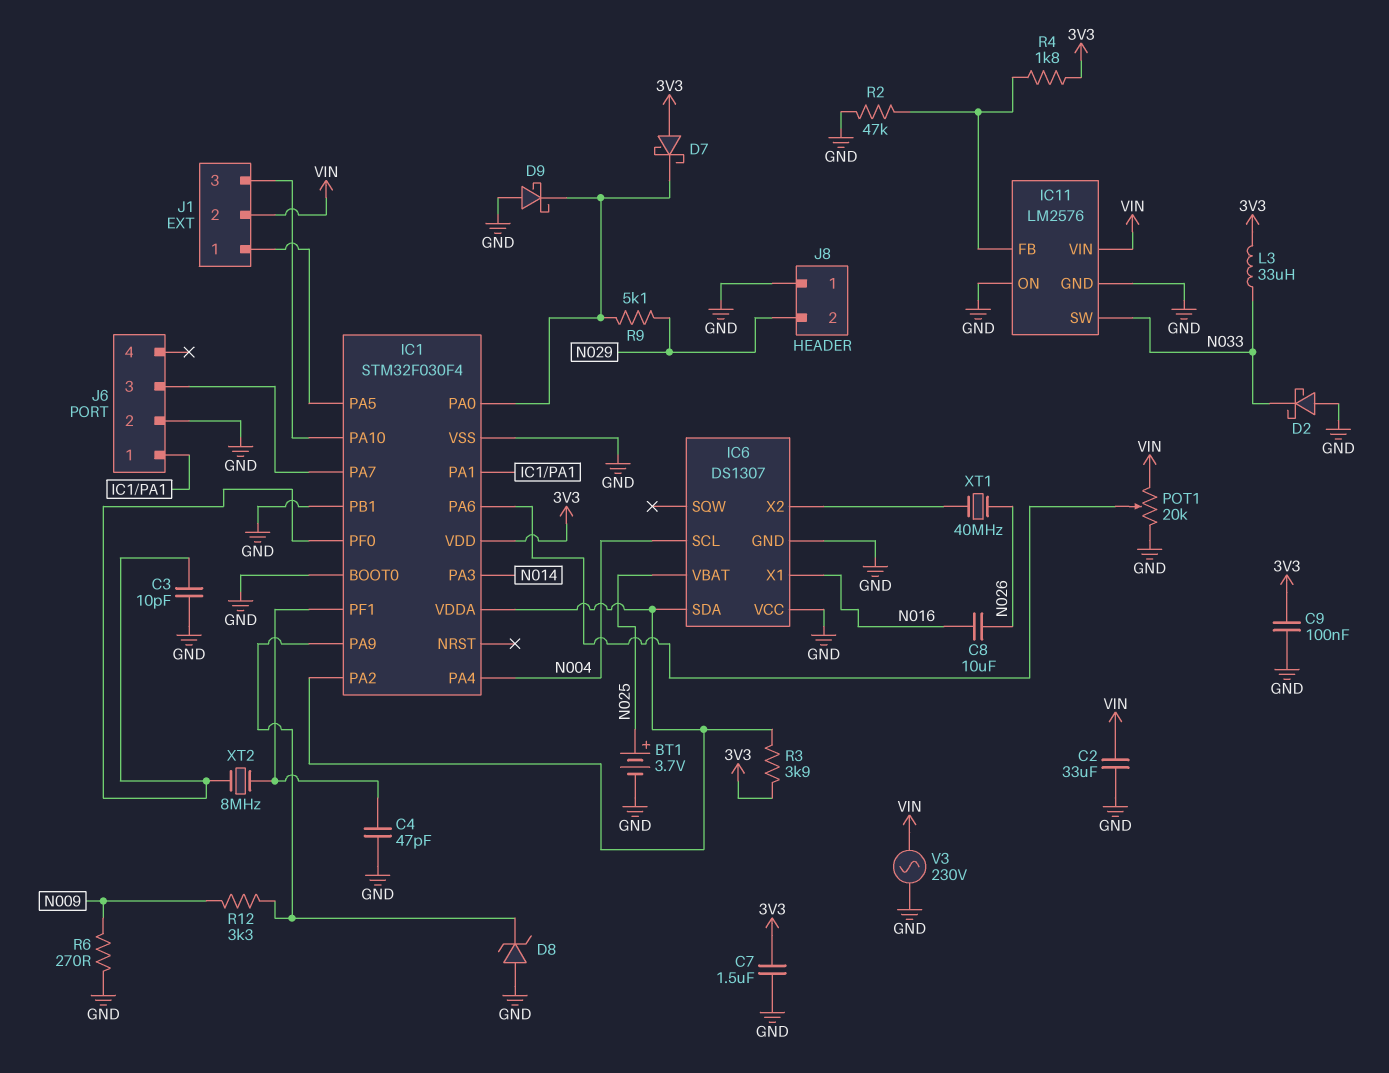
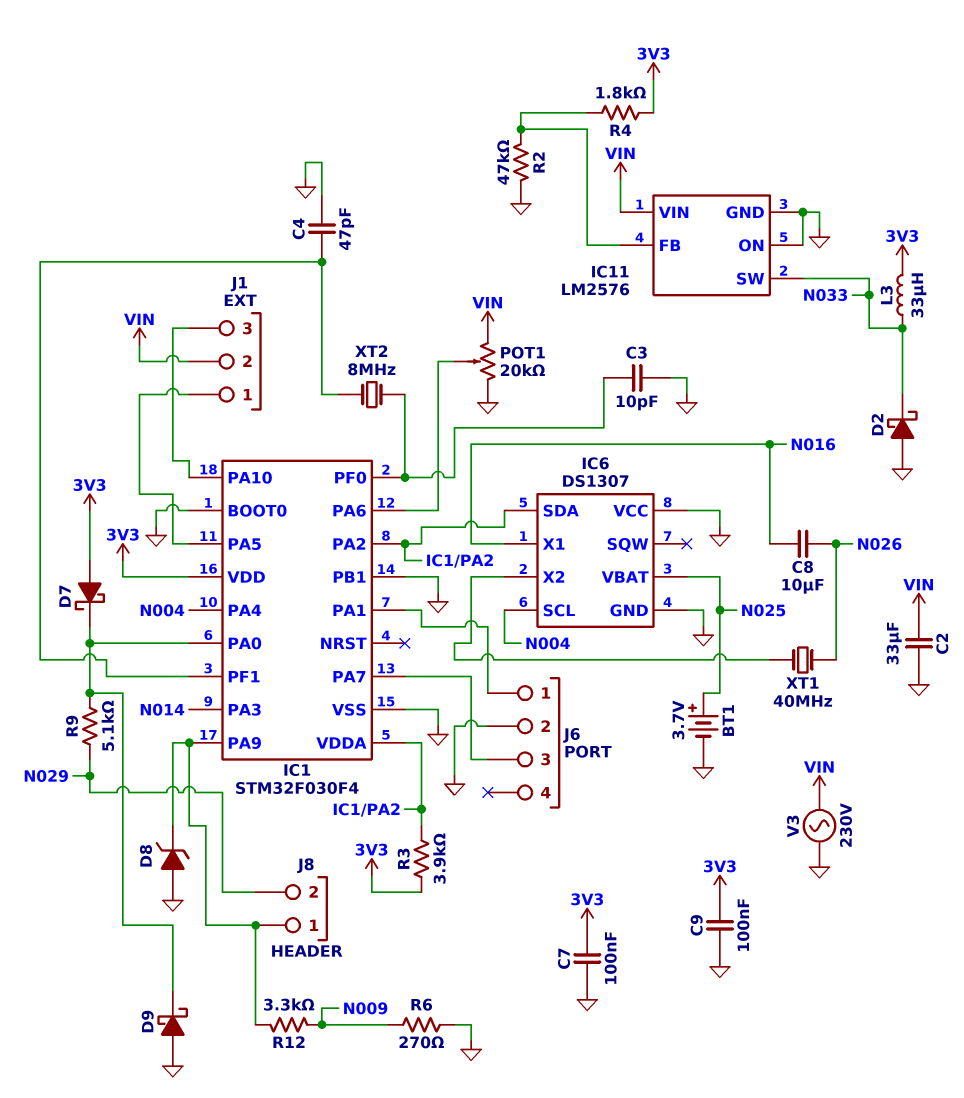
C7: 1.5uF (3V3, GND) -> 100nF (3V3, GND)
J8 pin 1: GND -> IC1/PA9

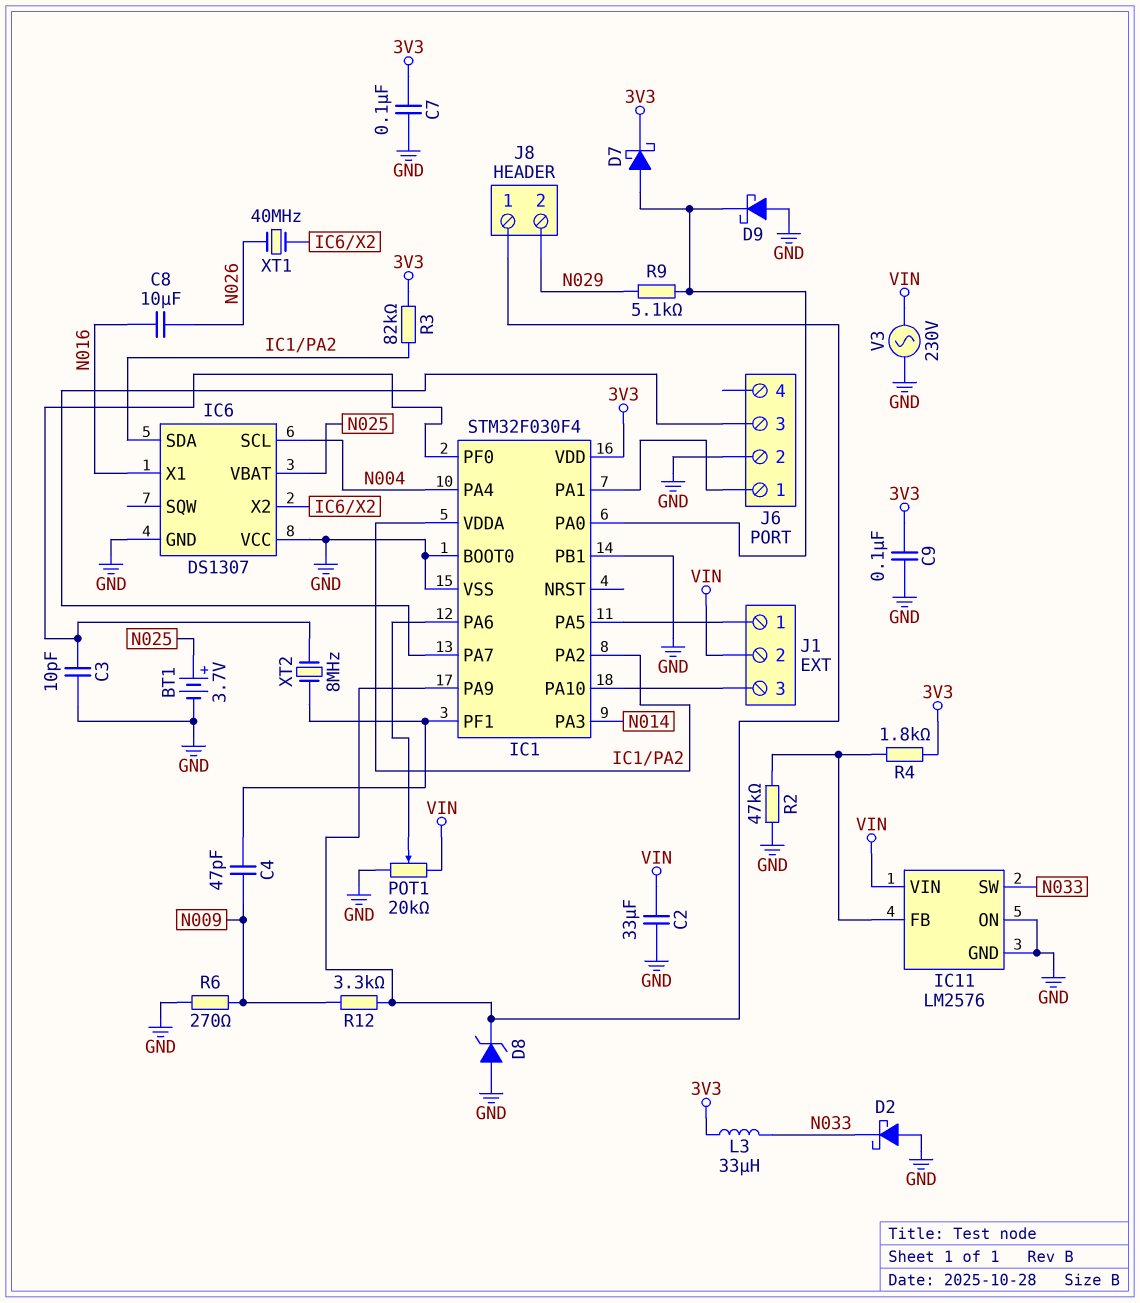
C4: 47pF (GND, IC1/PF1) -> 47pF (IC1/PF1, N009)
D7: schottky (A 3V3, K IC1/PA0) -> schottky (A IC1/PA0, K 3V3)
R3: 3.9k (3V3, IC1/PA2) -> 82k (3V3, IC1/PA2)

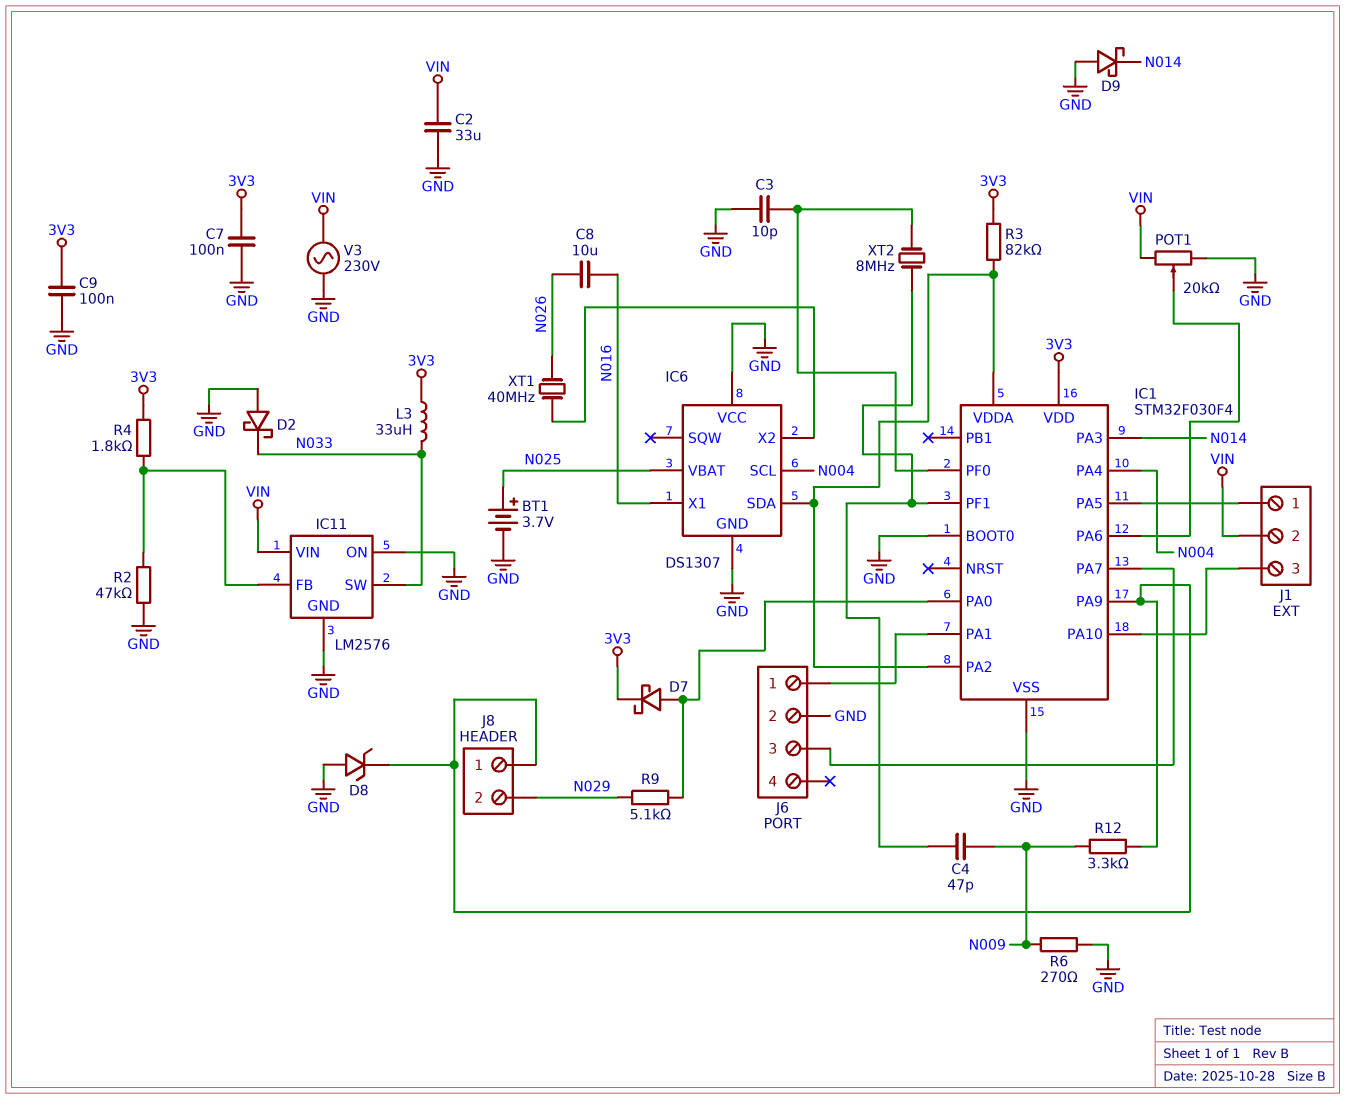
D9: schottky (A GND, K IC1/PA0) -> schottky (A GND, K N014)
IC1 pin PB1: GND -> none

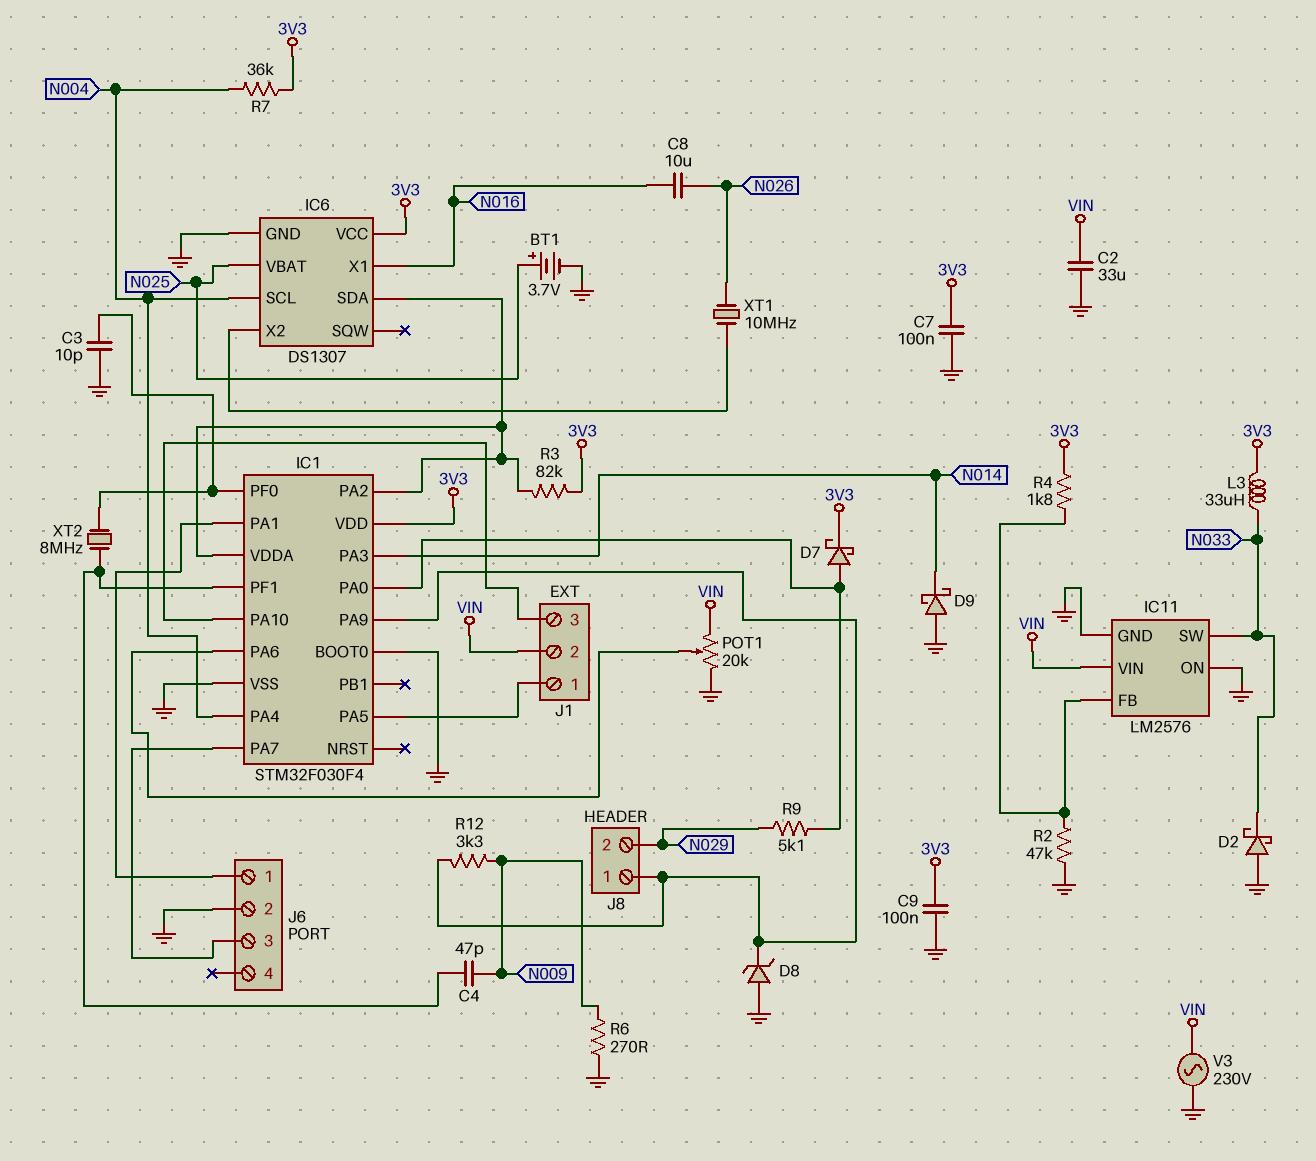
IC6 pin VCC: GND -> 3V3
R7: none -> 36k (3V3, N004)
XT1: 40MHz (IC6/X2, N026) -> 10MHz (IC6/X2, N026)

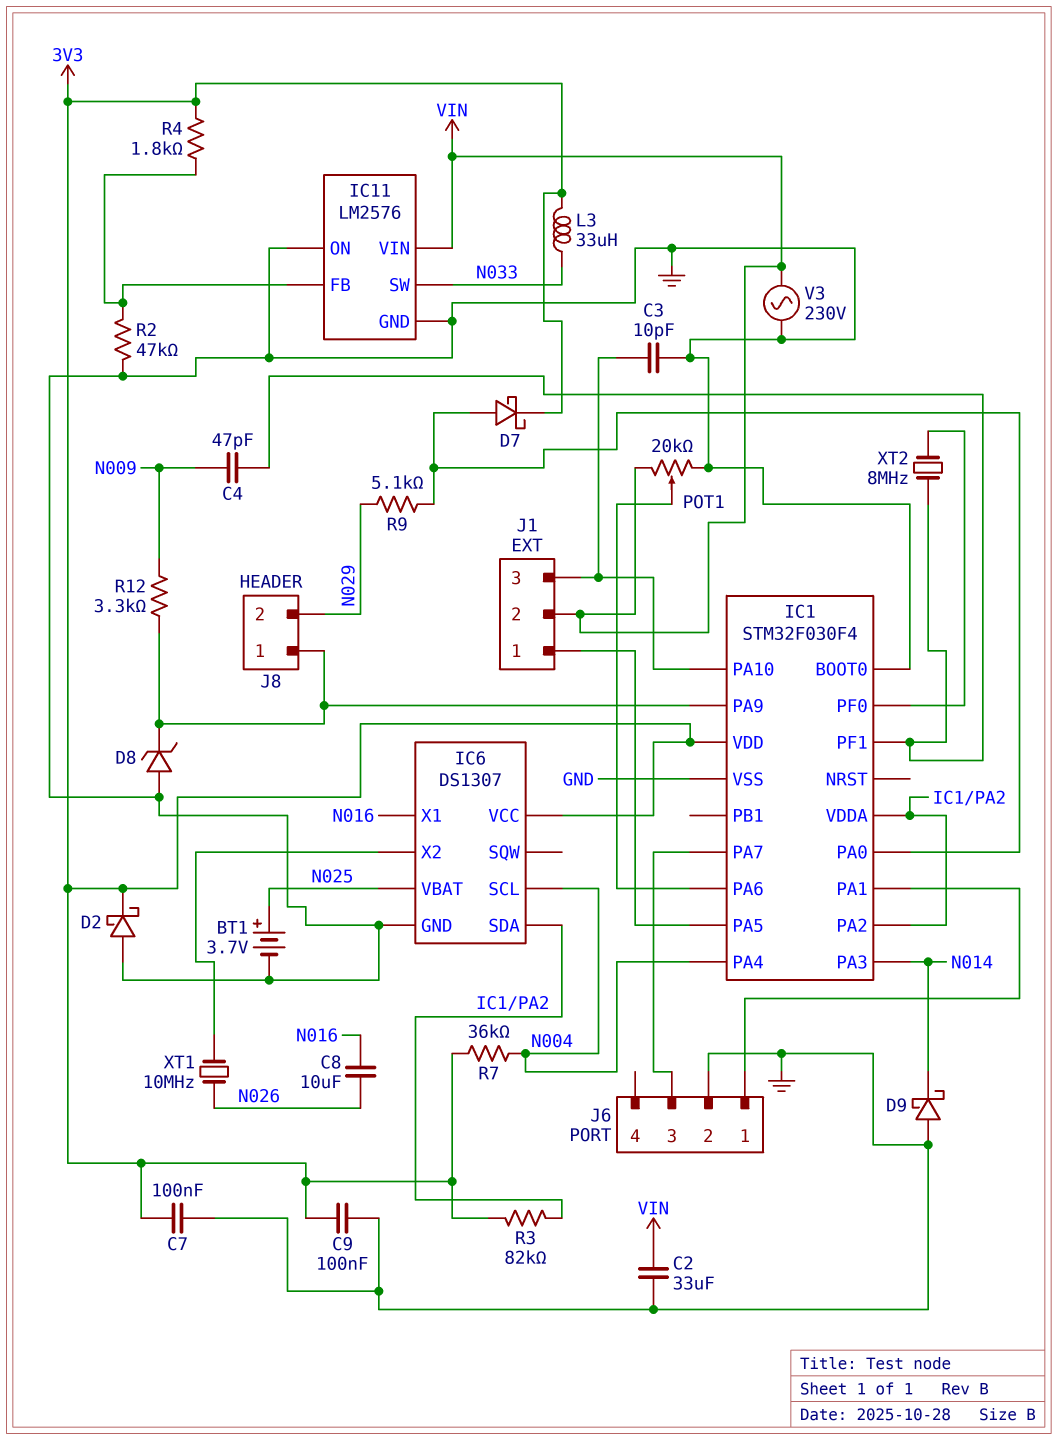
C3: 10pF (GND, IC1/PF0) -> 10pF (GND, IC1/PA10)
D2: schottky (A GND, K N033) -> schottky (A GND, K 3V3)
R6: 270 (GND, N009) -> none

